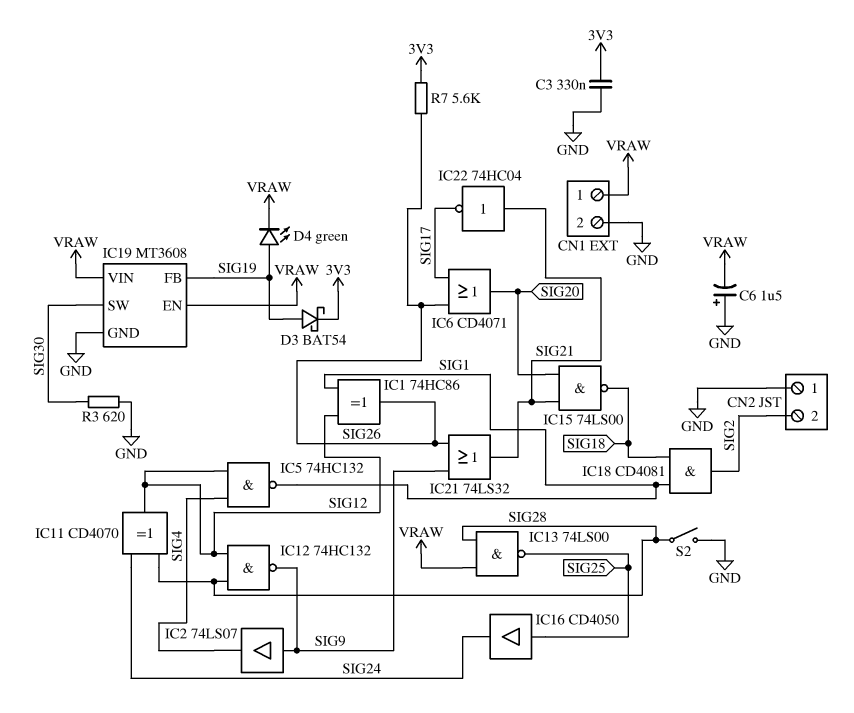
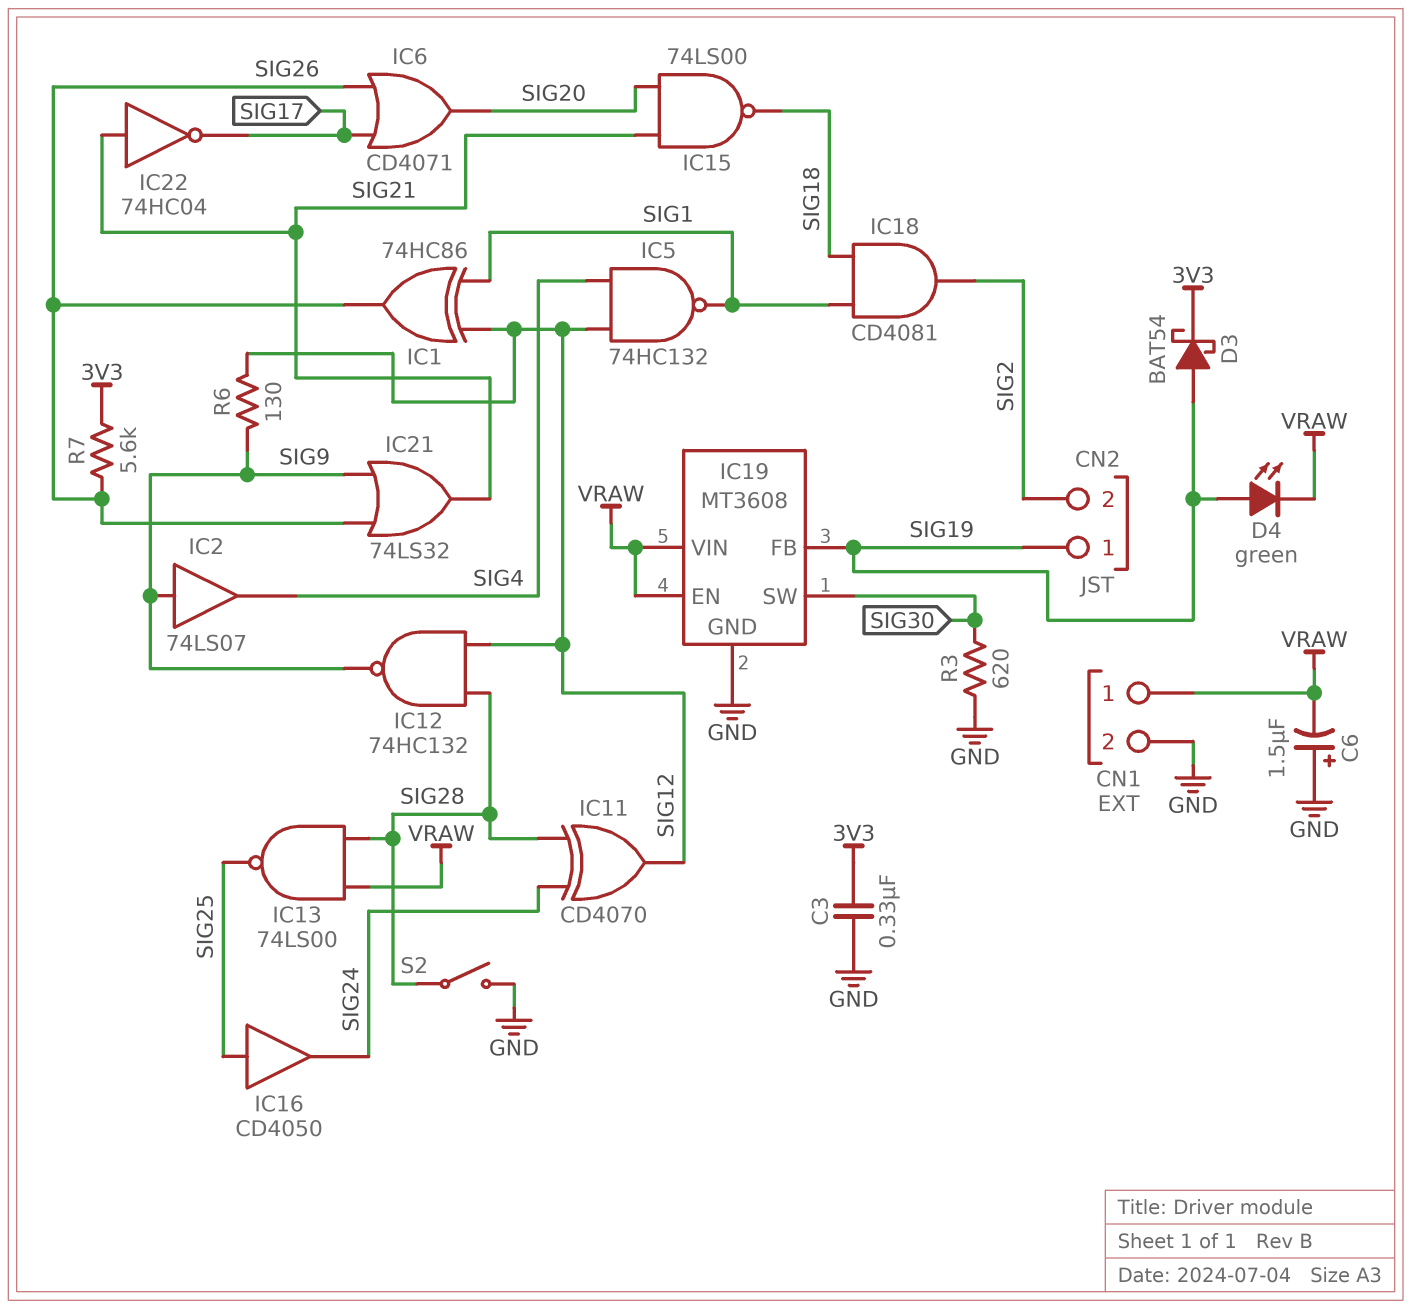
CN2 pin 1: GND -> SIG19
R6: none -> 130 (SIG9, SIG12)

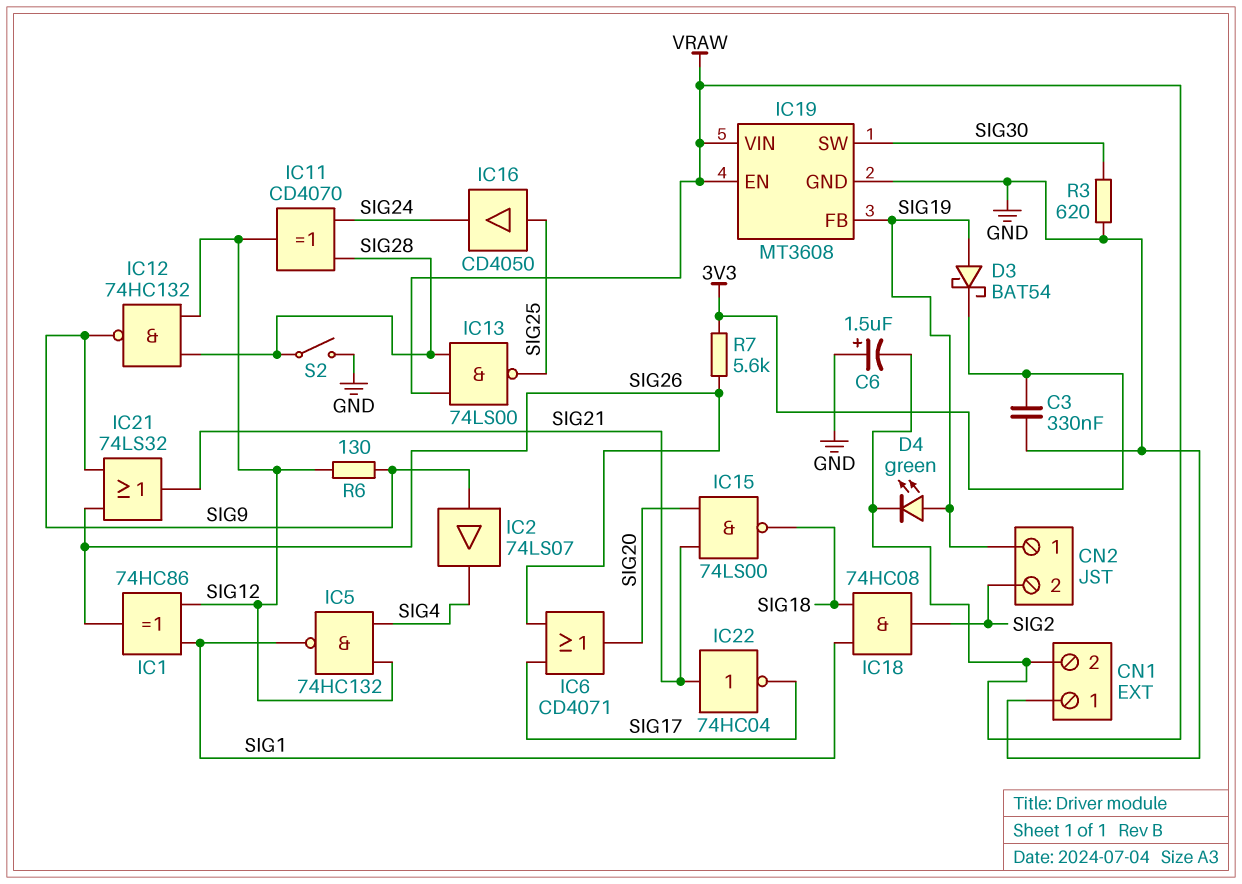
CN1 pin 1: VRAW -> GND
CN1 pin 2: GND -> VRAW
IC18: AND CD4081 (in SIG1, in SIG18, out SIG2) -> AND 74HC08 (in SIG1, in SIG18, out SIG2)

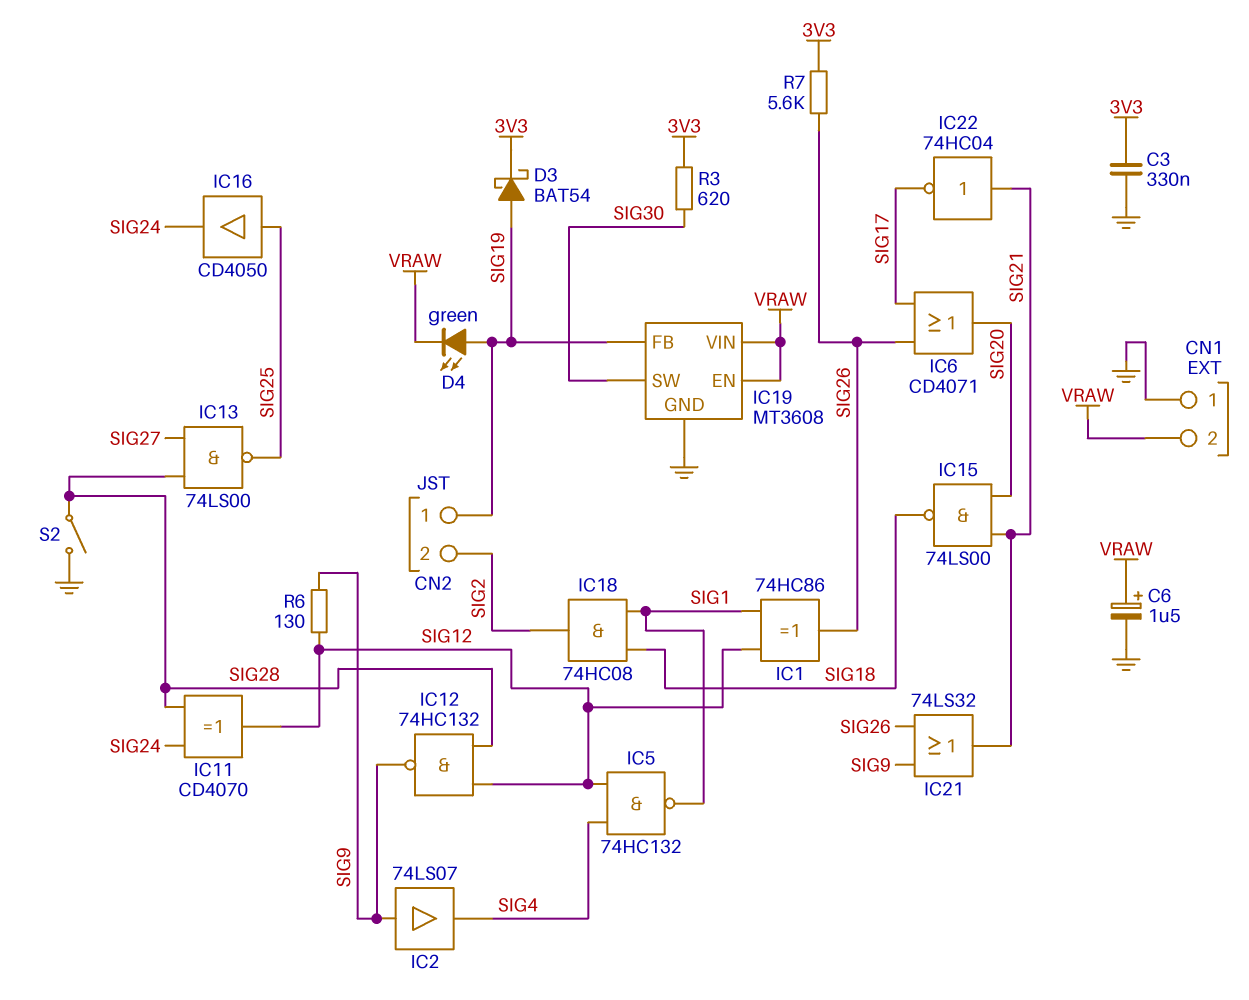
C6: 1.5uF (plus GND, minus VRAW) -> 1.5uF (plus VRAW, minus GND)
IC13: NAND 74LS00 (in SIG28, in VRAW, out SIG25) -> NAND 74LS00 (in SIG27, in SIG28, out SIG25)
R3: 620 (GND, SIG30) -> 620 (3V3, SIG30)

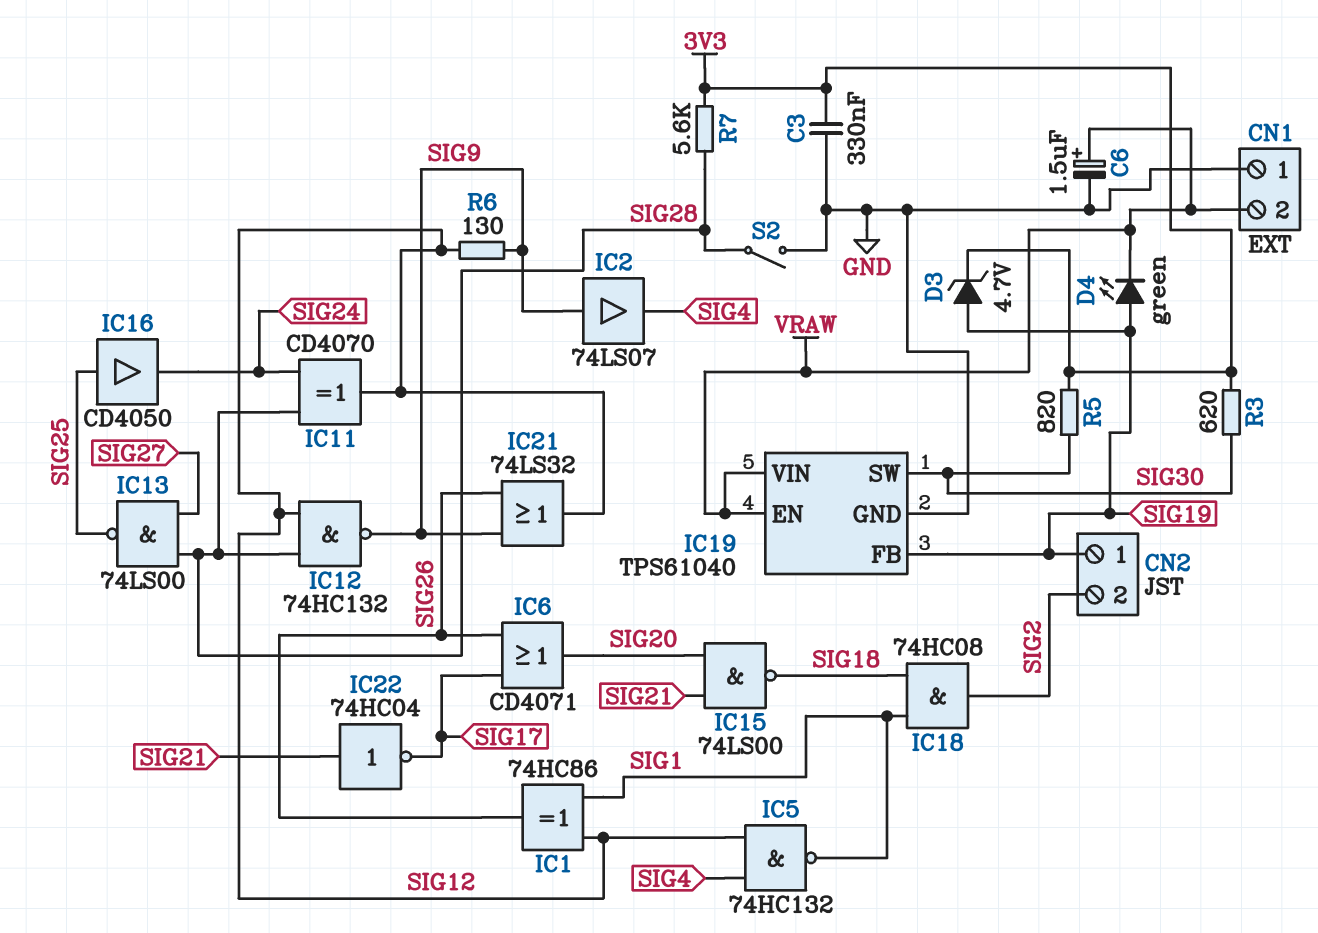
D3: schottky BAT54 (A SIG19, K 3V3) -> zener 4.7V (A SIG19, K 3V3)
IC19: MT3608 -> TPS61040
IC21: OR 74LS32 (in SIG9, in SIG26, out SIG21) -> OR 74LS32 (in SIG9, in SIG26, out SIG12)
R5: none -> 820 (3V3, SIG30)
R7: 5.6k (3V3, SIG26) -> 5.6k (3V3, SIG28)

